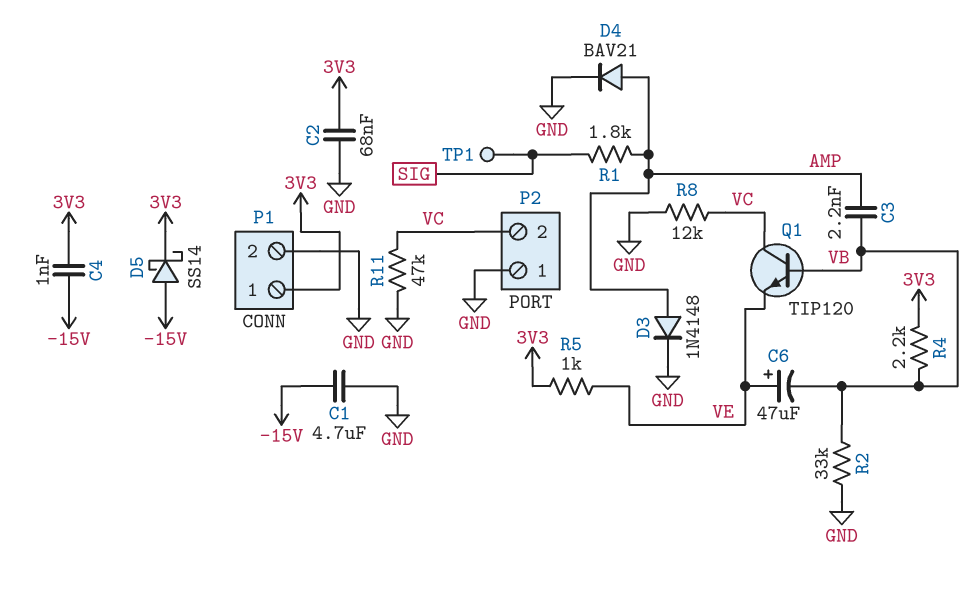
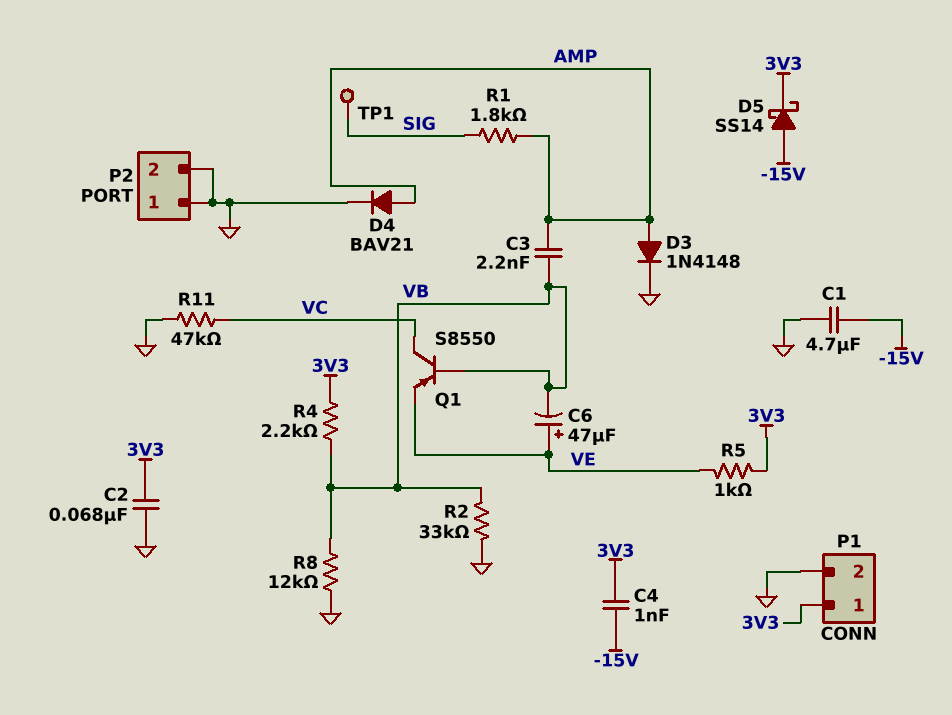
P2 pin 2: VC -> GND
Q1: NPN TIP120 (B VB, C VC, E VE) -> PNP S8550 (B VB, C VC, E VE)
R8: 12k (GND, VC) -> 12k (GND, VB)

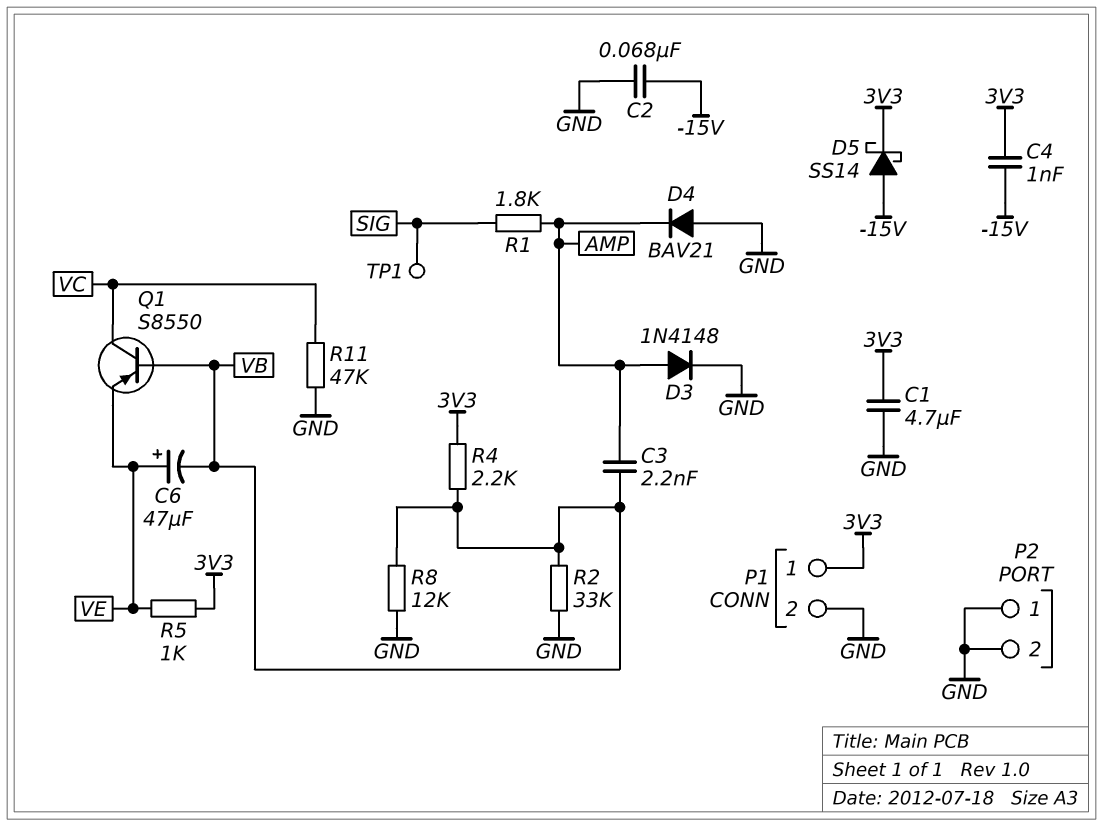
C1: 4.7uF (-15V, GND) -> 4.7uF (3V3, GND)
C2: 68nF (3V3, GND) -> 68nF (-15V, GND)
D4: diode BAV21 (A AMP, K GND) -> diode BAV21 (A GND, K AMP)

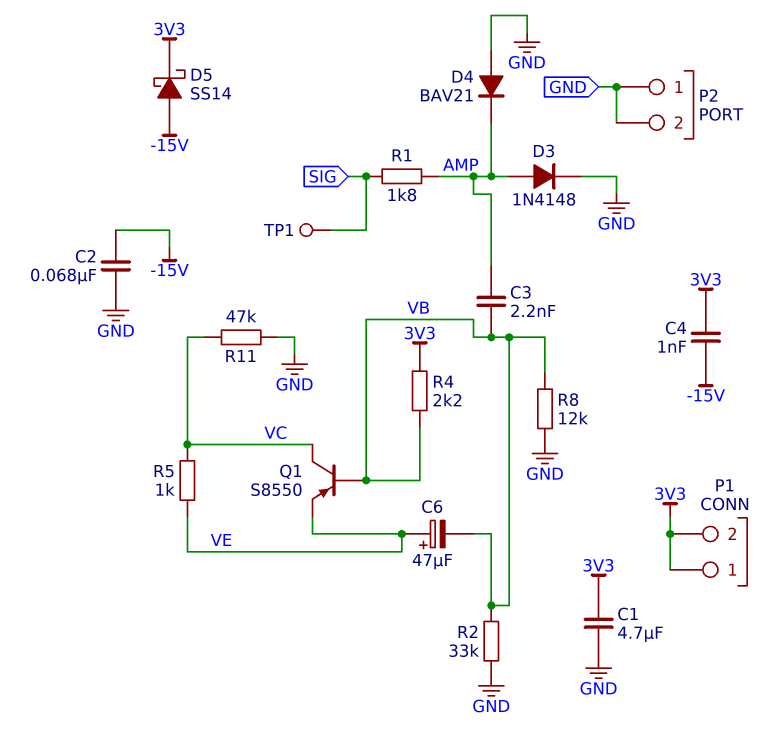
P1 pin 2: GND -> 3V3
R5: 1k (3V3, VE) -> 1k (VC, VE)

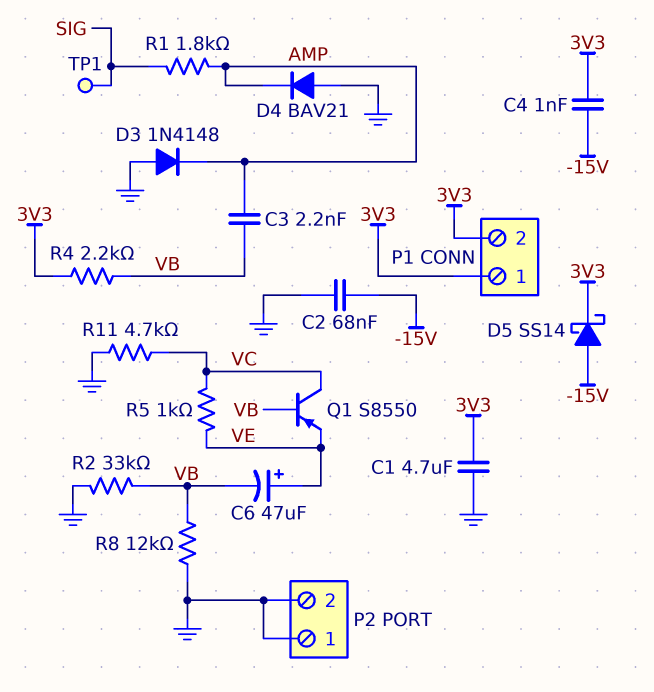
D3: diode 1N4148 (A AMP, K GND) -> diode 1N4148 (A GND, K AMP)
R11: 47k (GND, VC) -> 4.7k (GND, VC)

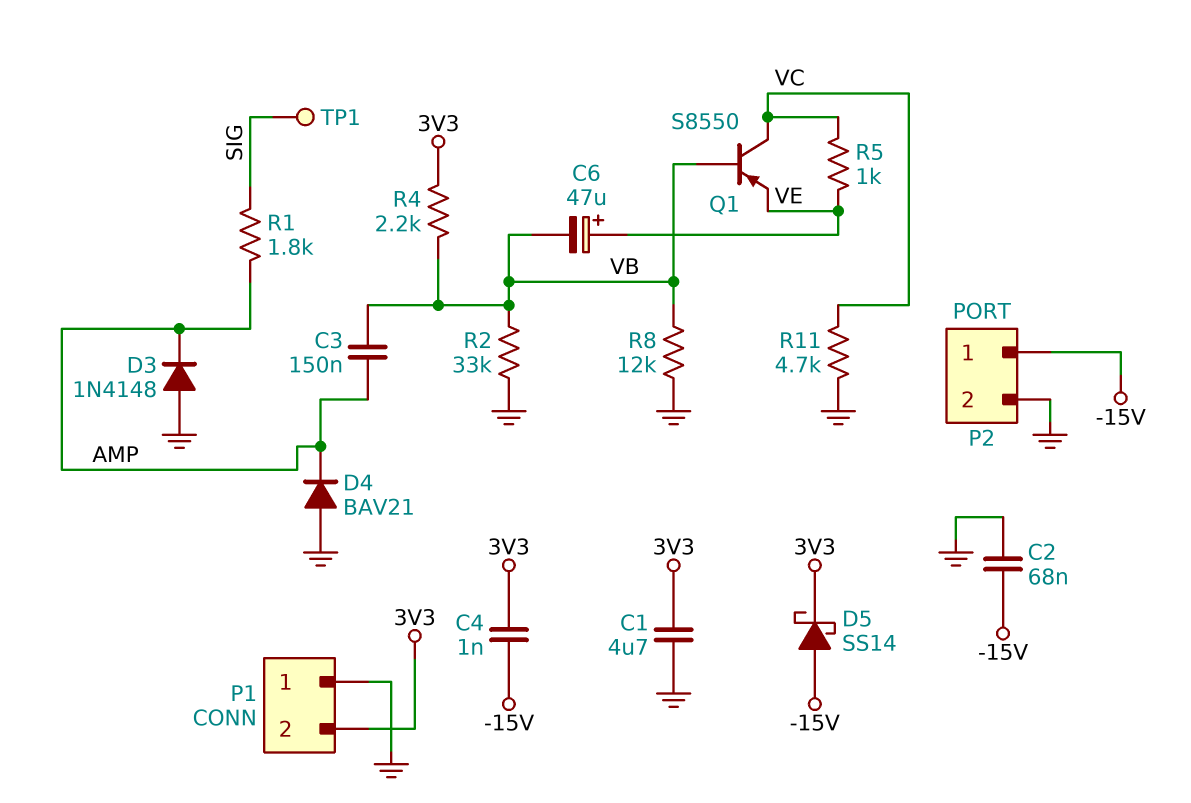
C3: 2.2nF (AMP, VB) -> 150nF (AMP, VB)
P1 pin 1: 3V3 -> GND
P2 pin 1: GND -> -15V

